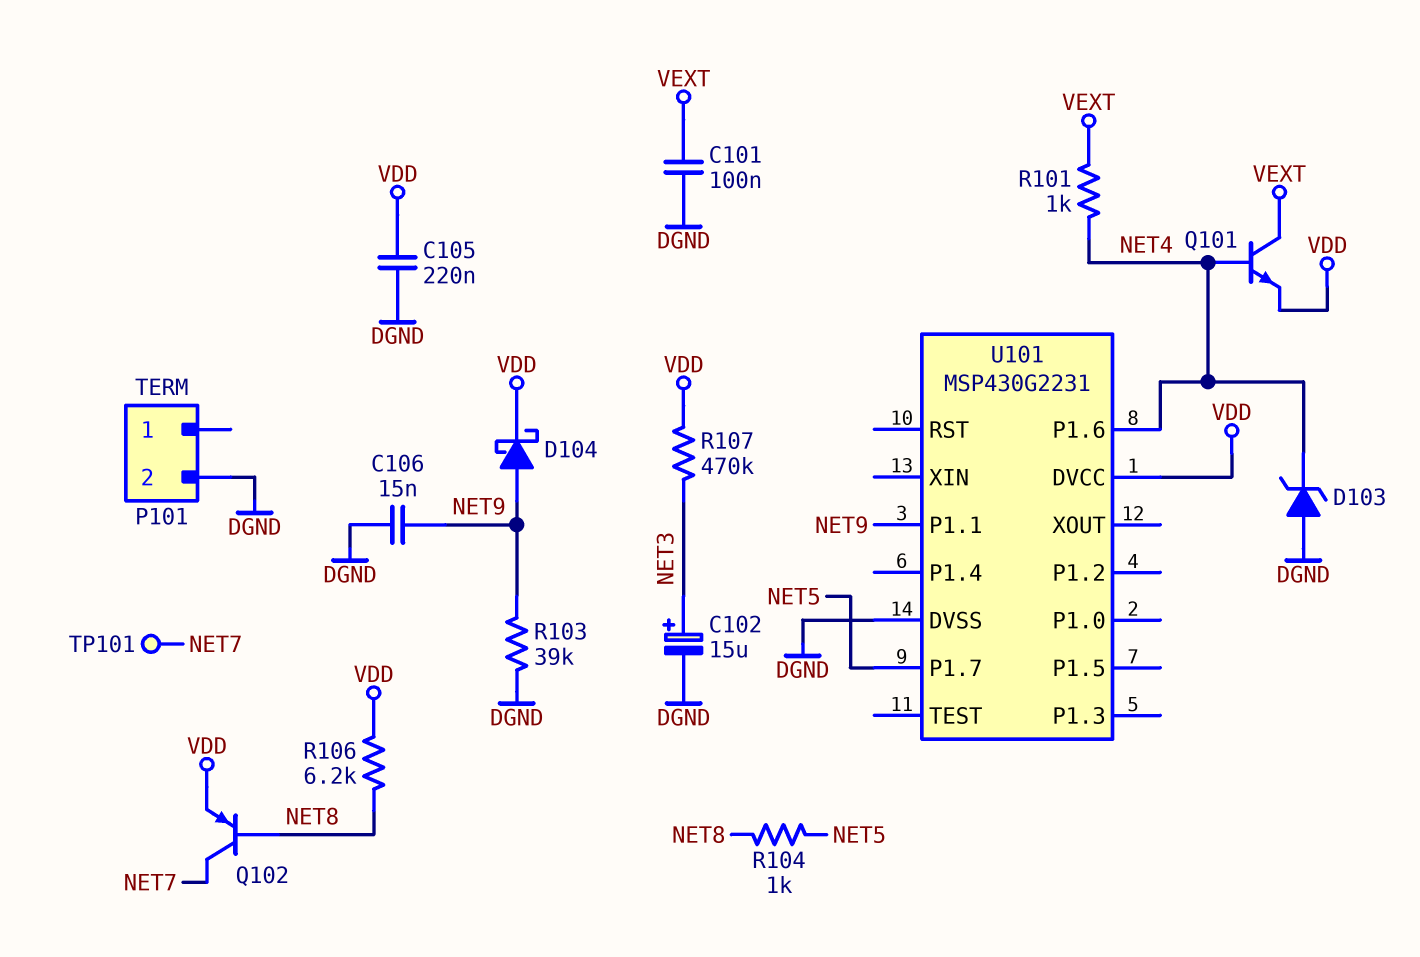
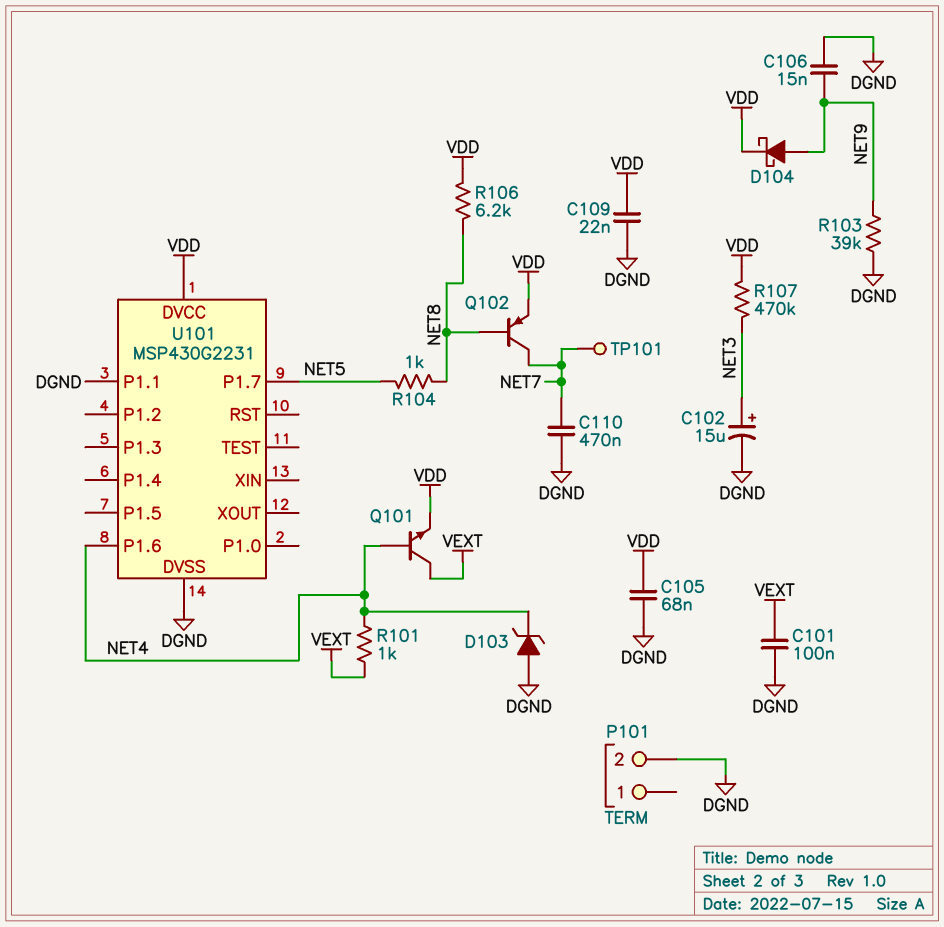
C105: 220nF (DGND, VDD) -> 68nF (DGND, VDD)
C109: none -> 22nF (DGND, VDD)
C110: none -> 470nF (DGND, NET7)
U101 pin P1.1: NET9 -> DGND

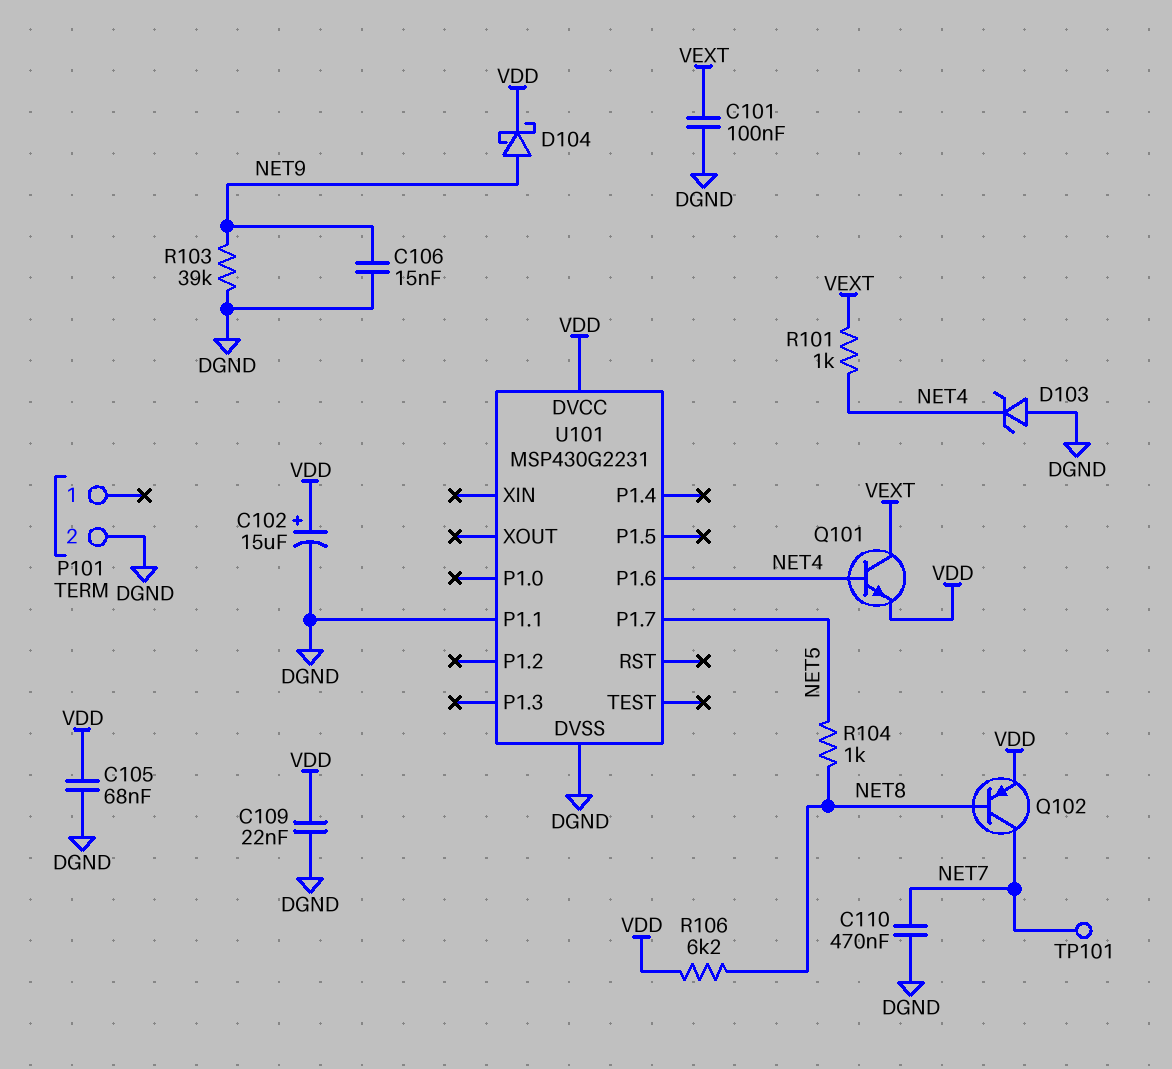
C102: 15uF (plus NET3, minus DGND) -> 15uF (plus VDD, minus DGND)
R107: 470k (NET3, VDD) -> none

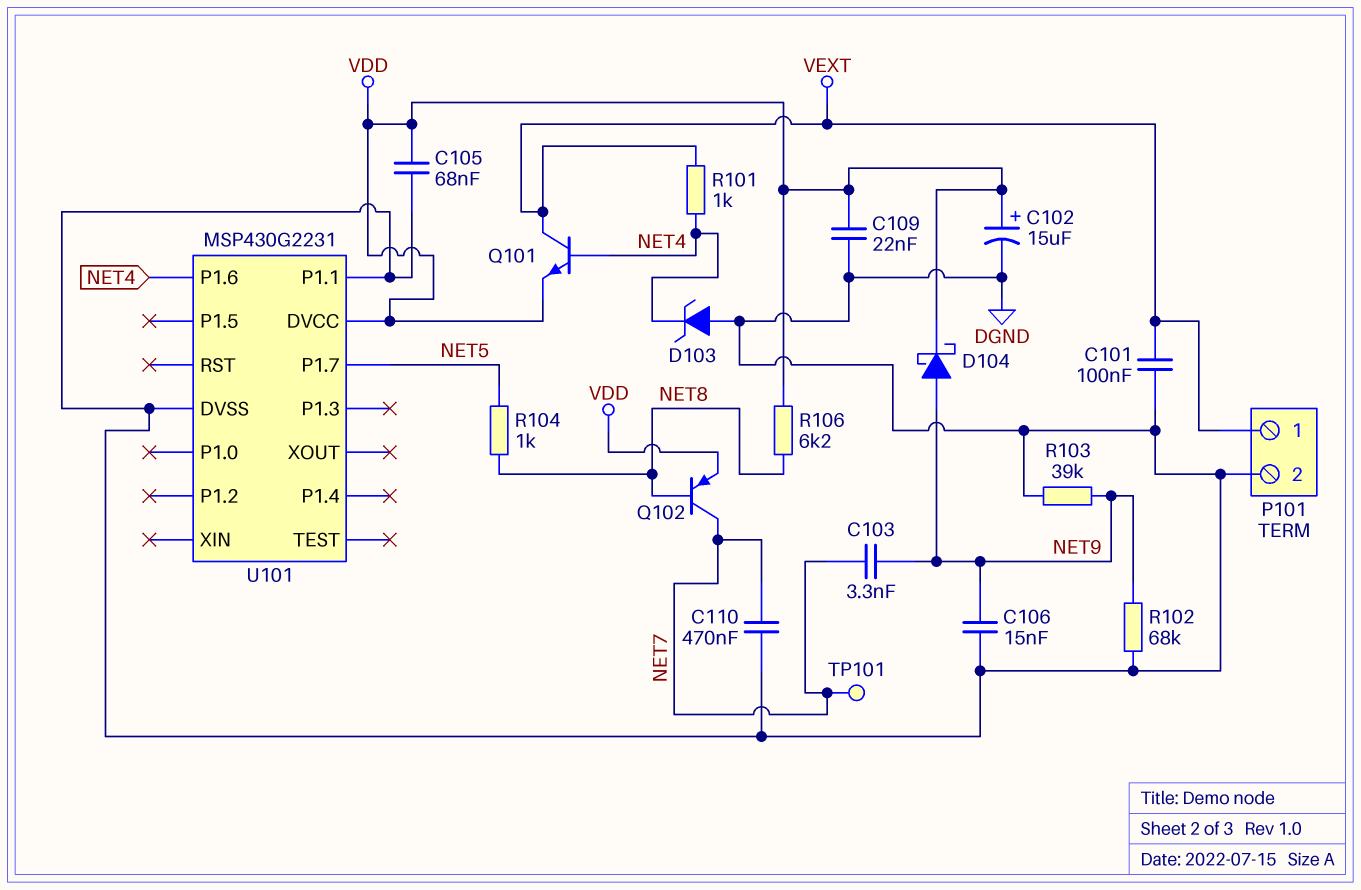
C103: none -> 3.3nF (NET7, NET9)
P101 pin 1: none -> VEXT
R102: none -> 68k (DGND, NET9)

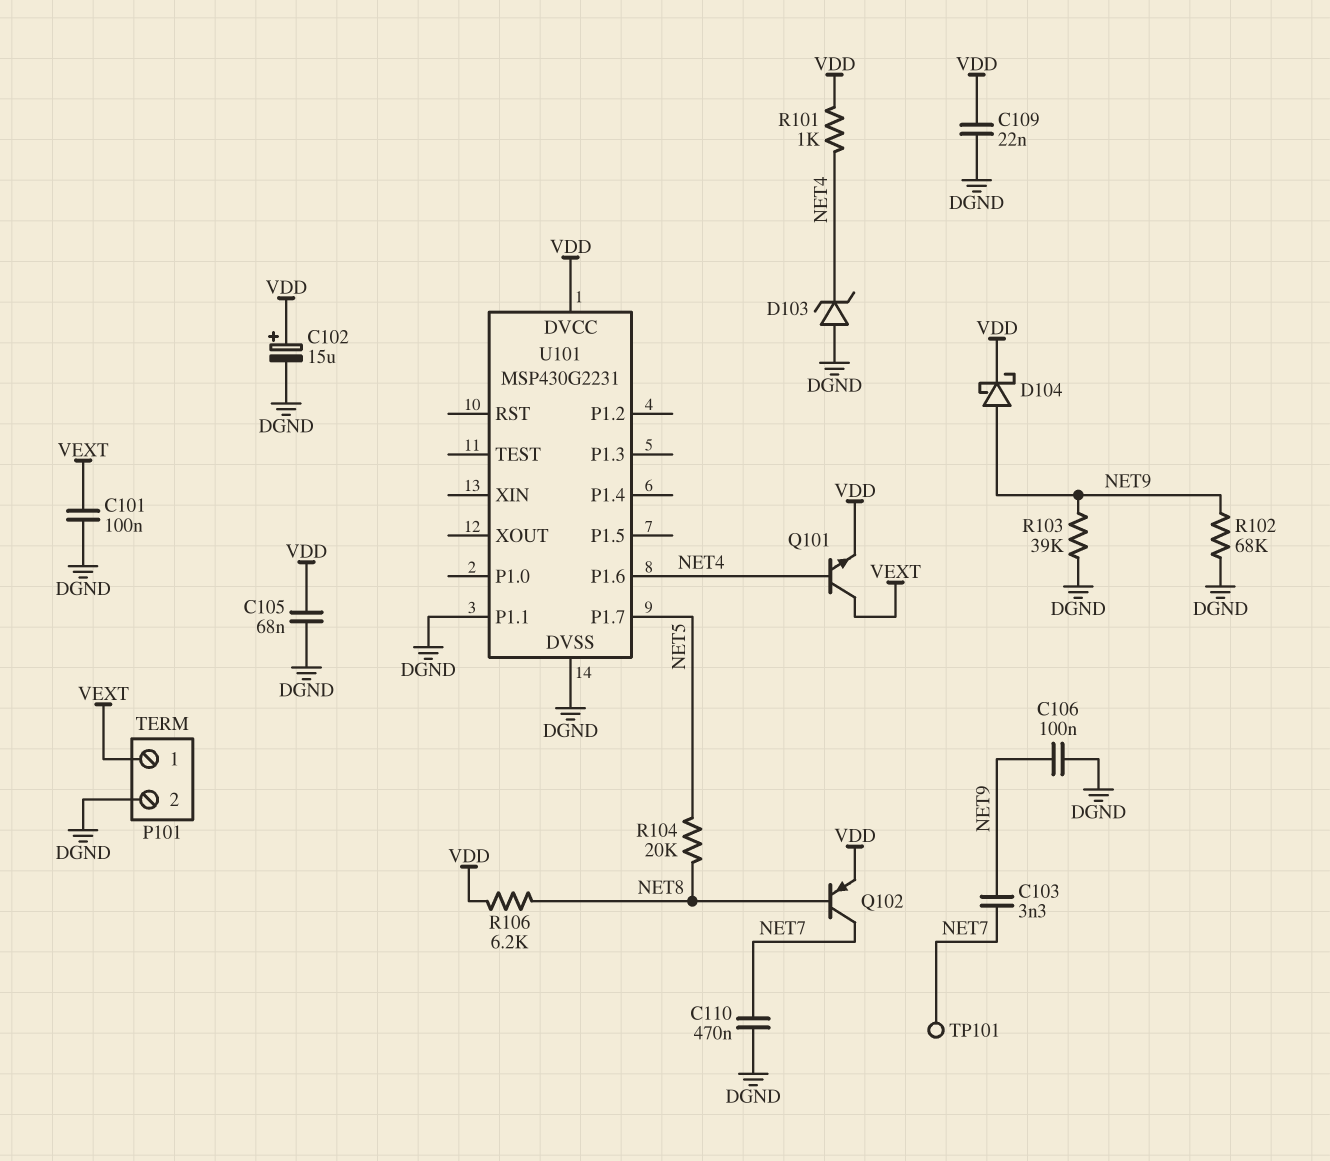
C106: 15nF (DGND, NET9) -> 100nF (DGND, NET9)
R101: 1k (NET4, VEXT) -> 1k (NET4, VDD)
R104: 1k (NET5, NET8) -> 20k (NET5, NET8)

